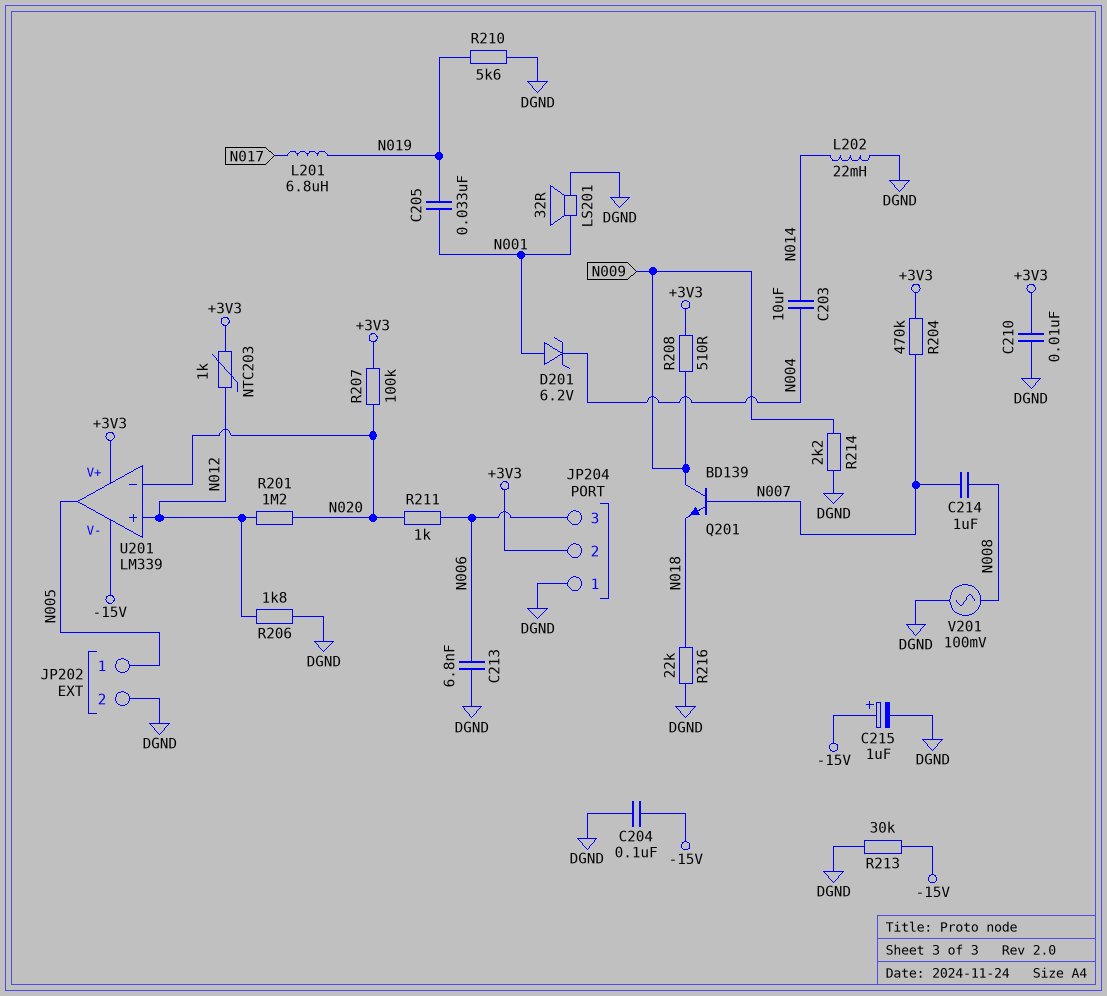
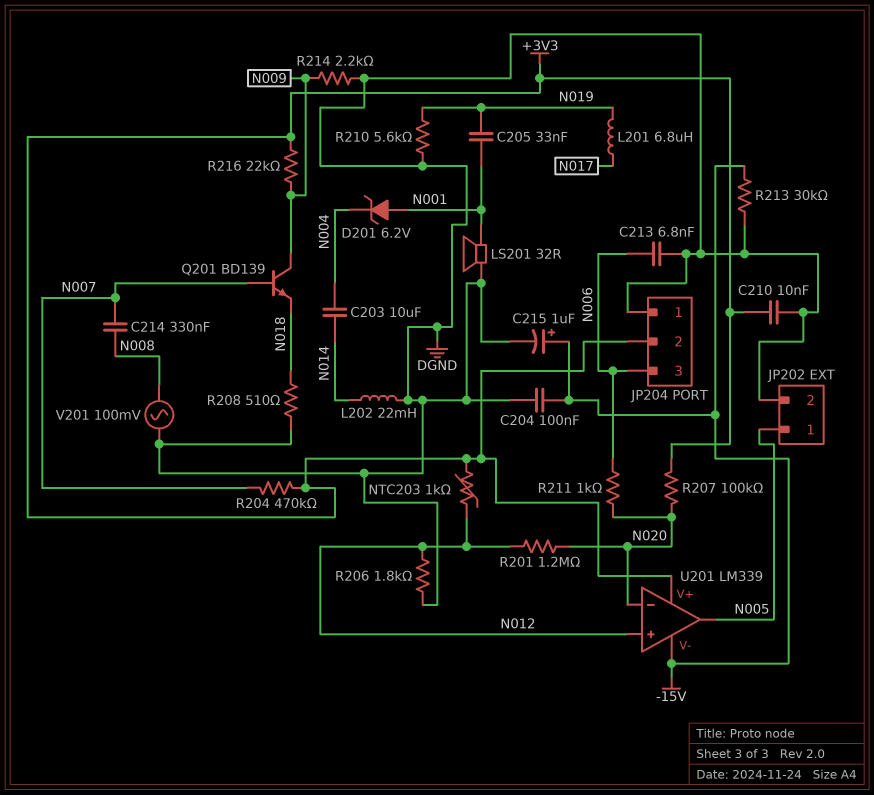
C214: 1uF (N007, N008) -> 330nF (N007, N008)
R208: 510 (+3V3, N009) -> 510 (DGND, N018)
R216: 22k (DGND, N018) -> 22k (+3V3, N009)

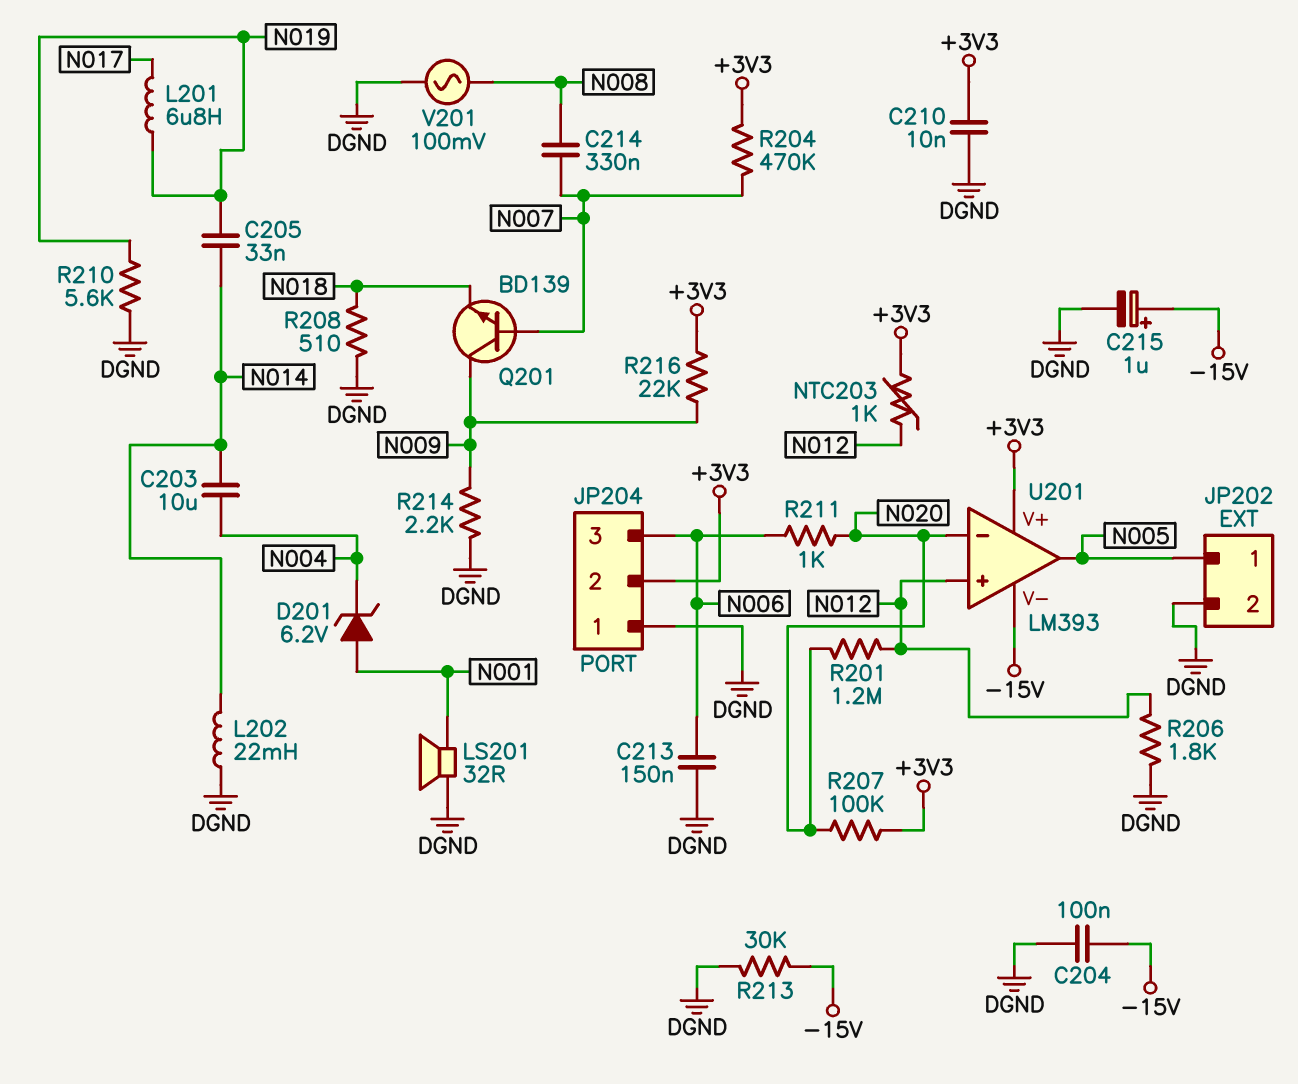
C205: 33nF (N001, N019) -> 33nF (N014, N019)
C213: 6.8nF (DGND, N006) -> 150nF (DGND, N006)
U201: LM339 -> LM393

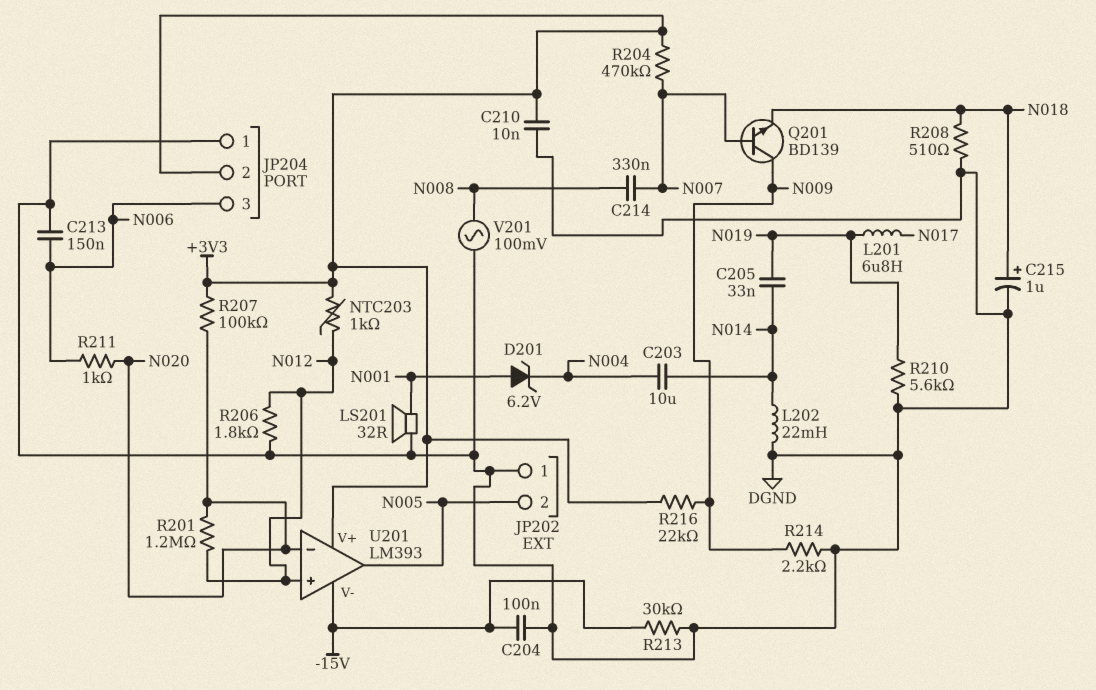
C215: 1uF (plus -15V, minus DGND) -> 1uF (plus N018, minus DGND)
JP202 pin 1: N005 -> DGND
JP202 pin 2: DGND -> N005

